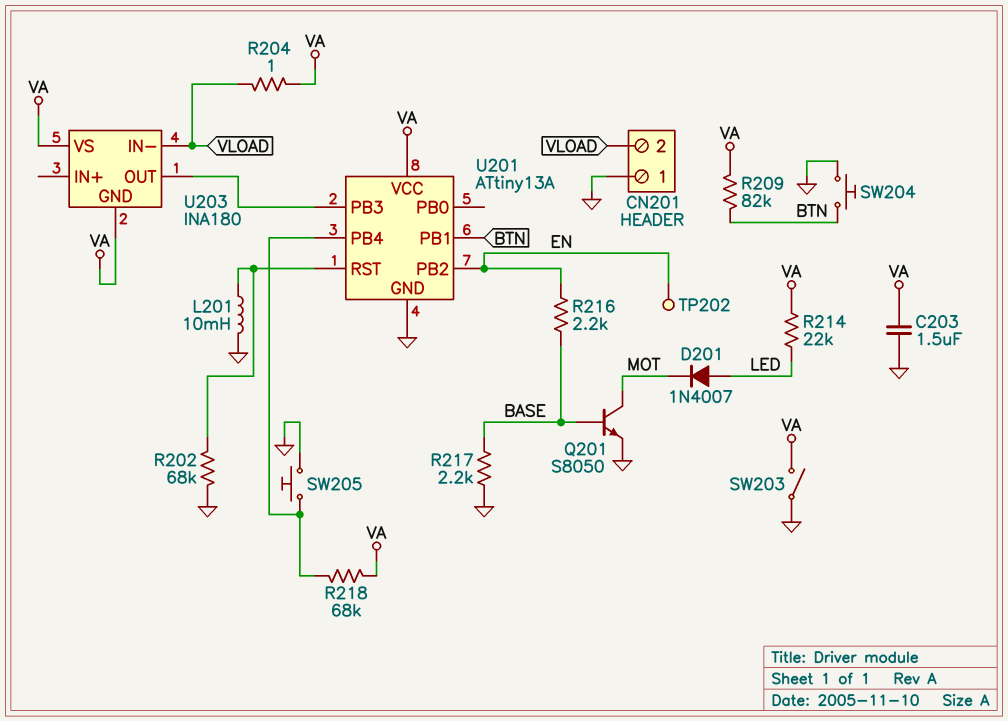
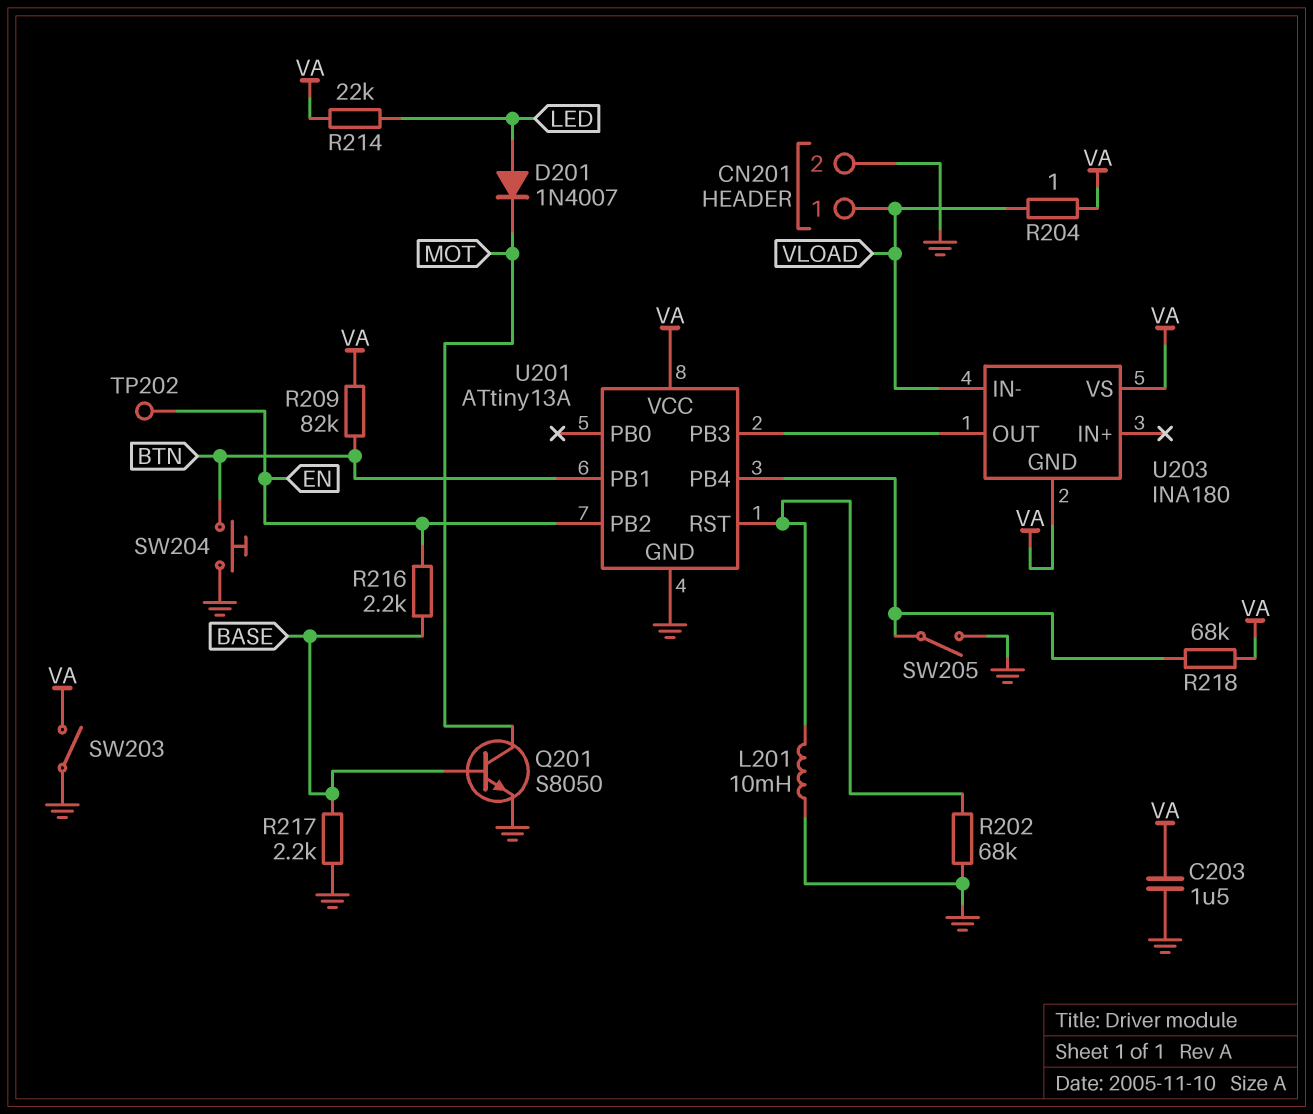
CN201 pin 1: GND -> VLOAD
CN201 pin 2: VLOAD -> GND
SW205: button (GND, U201/PB4) -> switch (GND, U201/PB4)

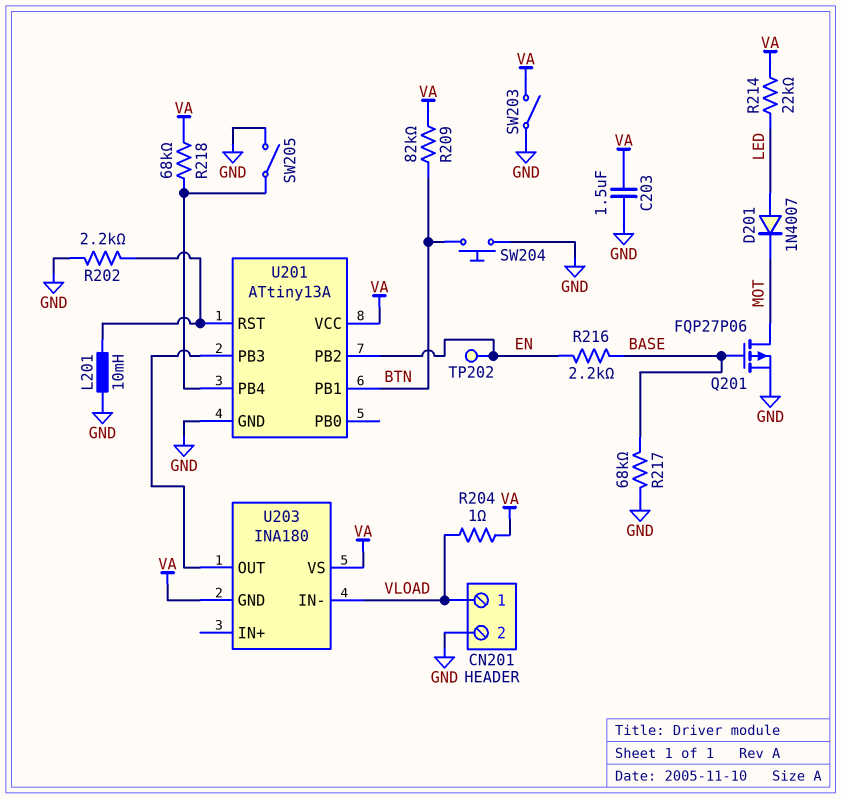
Q201: NPN S8050 (B BASE, C MOT, E GND) -> PMOS FQP27P06 (G BASE, D MOT, S GND)
R202: 68k (GND, U201/RST) -> 2.2k (GND, U201/RST)
R217: 2.2k (BASE, GND) -> 68k (BASE, GND)

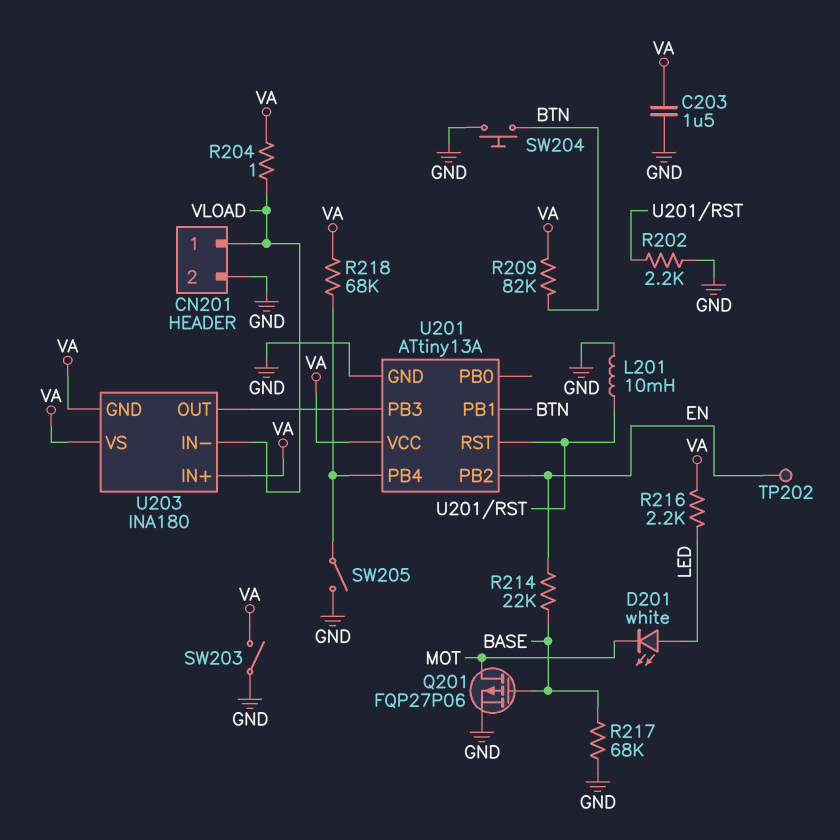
D201: diode 1N4007 (A LED, K MOT) -> LED white (A LED, K MOT)
R214: 22k (LED, VA) -> 22k (BASE, EN)
R216: 2.2k (BASE, EN) -> 2.2k (LED, VA)
U203 pin IN+: none -> VA

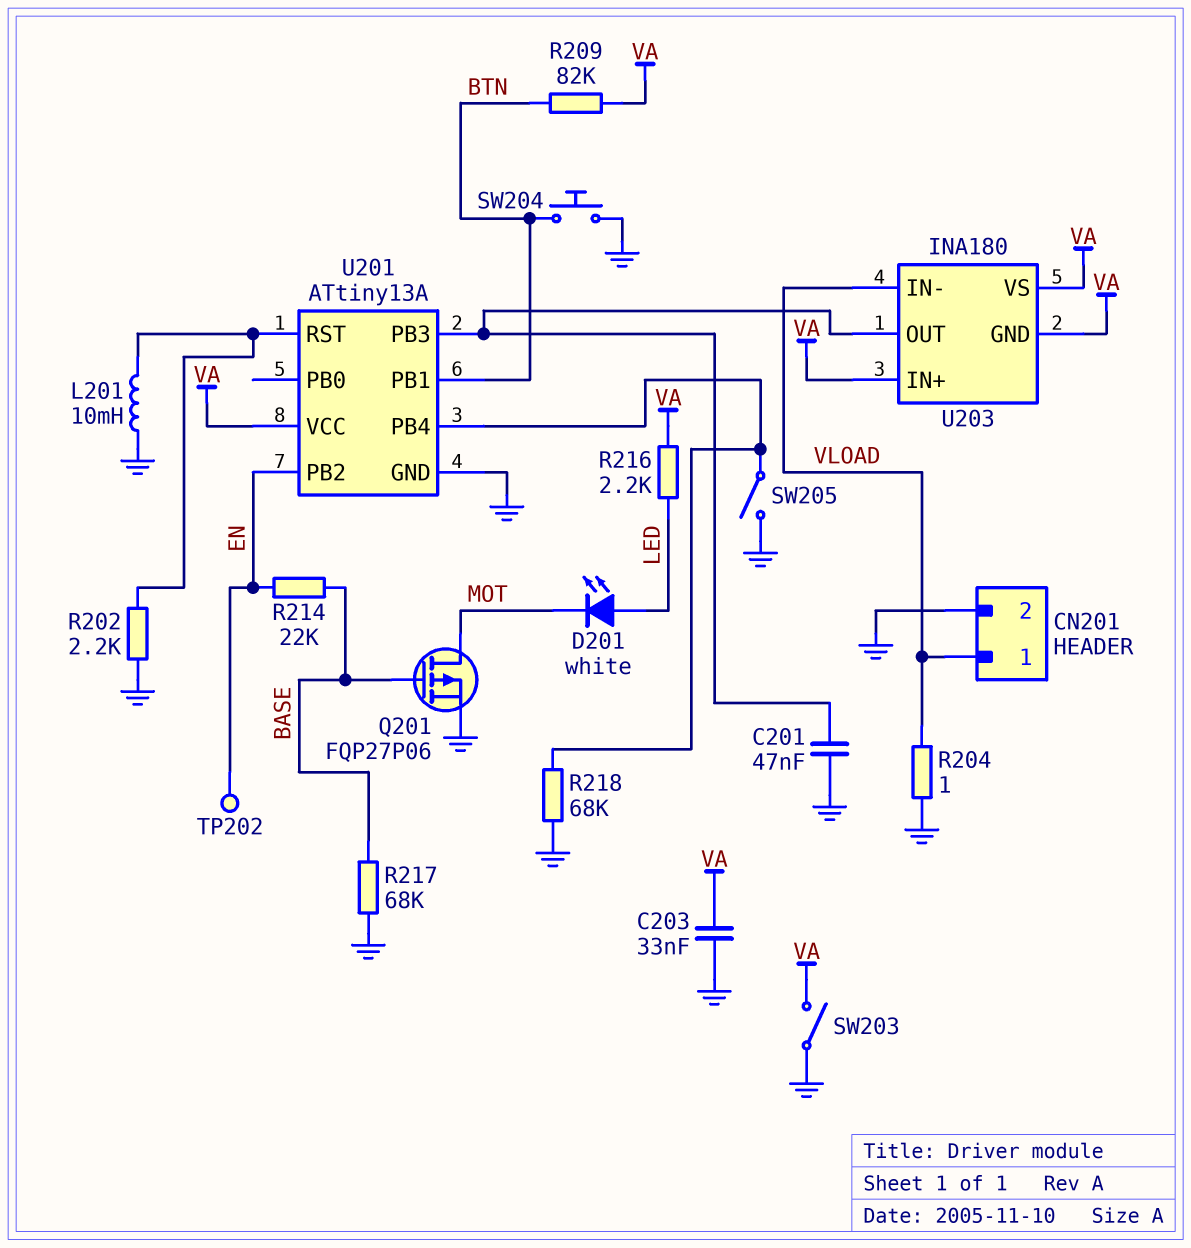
C201: none -> 47nF (GND, U201/PB3)
C203: 1.5uF (GND, VA) -> 33nF (GND, VA)
R204: 1 (VA, VLOAD) -> 1 (GND, VLOAD)
R218: 68k (U201/PB4, VA) -> 68k (GND, U201/PB4)

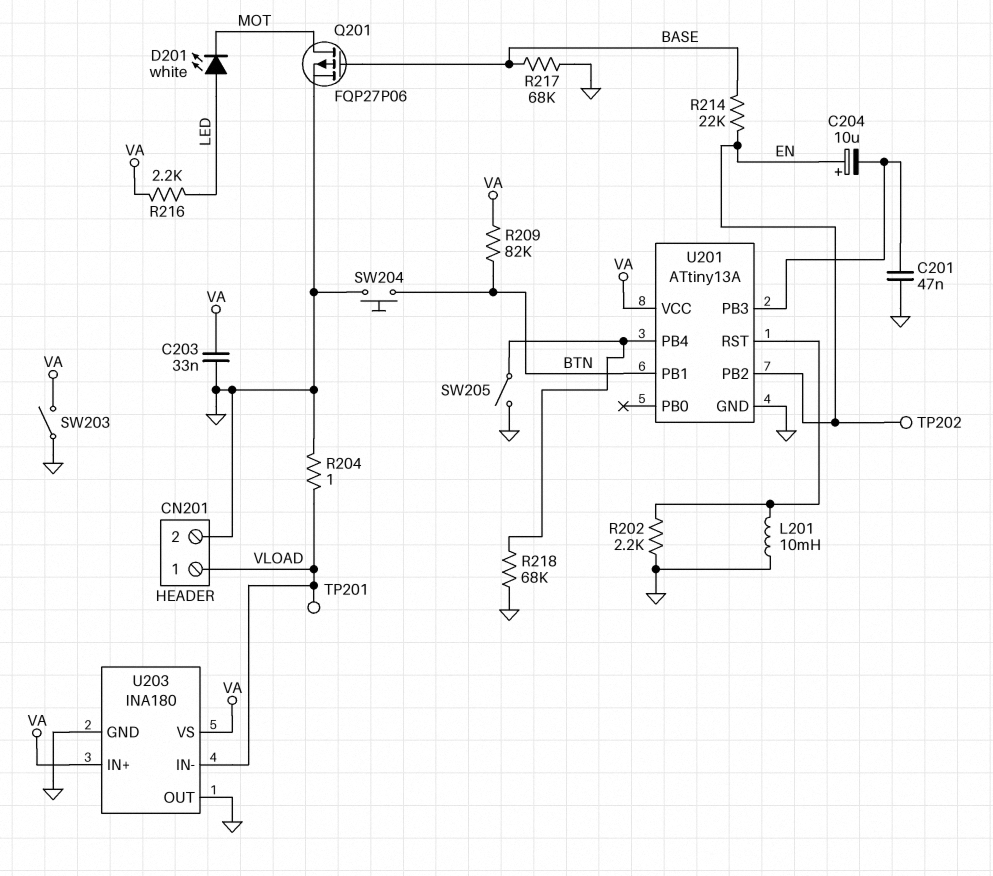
C204: none -> 10uF (plus EN, minus U201/PB3)
TP201: none -> test point (VLOAD)
U203 pin GND: VA -> GND
U203 pin OUT: U201/PB3 -> GND

